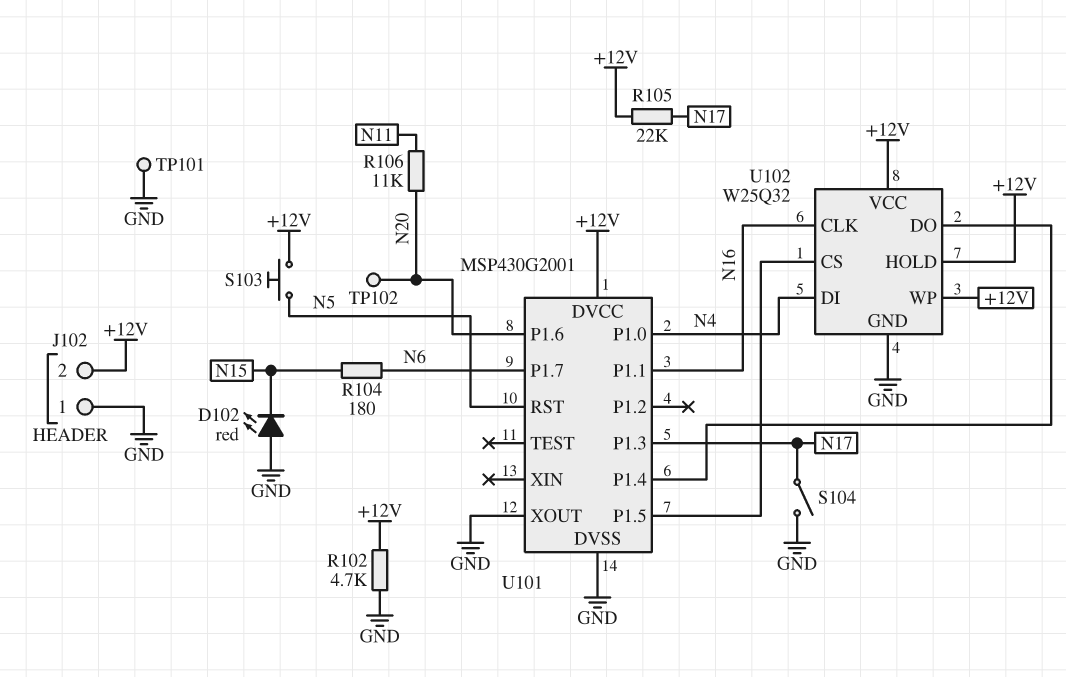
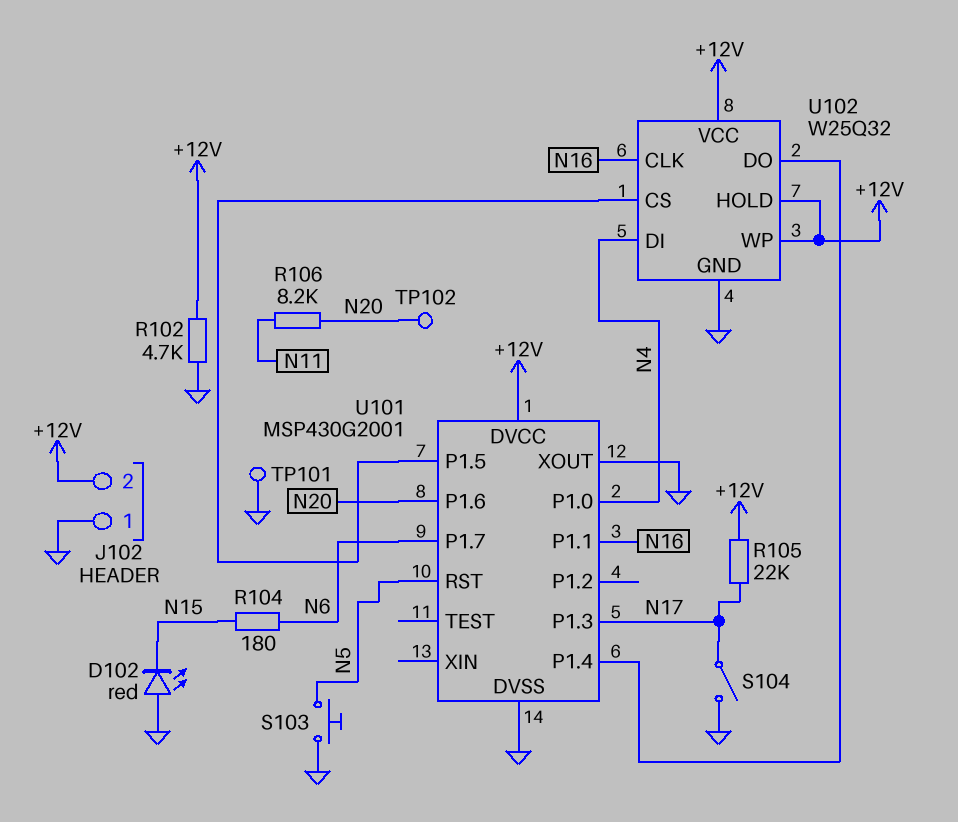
R106: 11k (N11, N20) -> 8.2k (N11, N20)
S103: button (+12V, N5) -> button (GND, N5)

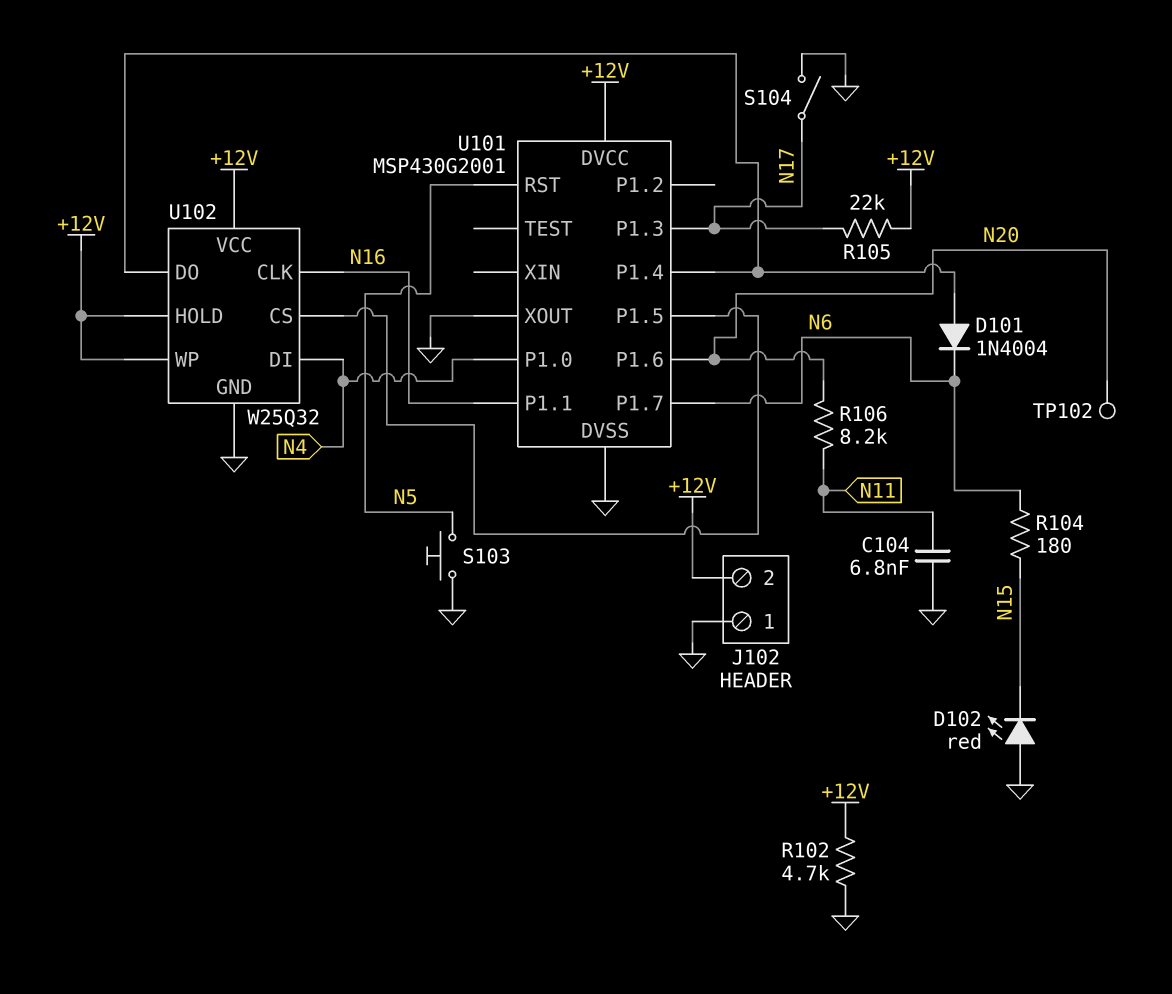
C104: none -> 6.8nF (GND, N11)
D101: none -> diode 1N4004 (A U101/P1.4, K N6)
TP101: test point (GND) -> none

